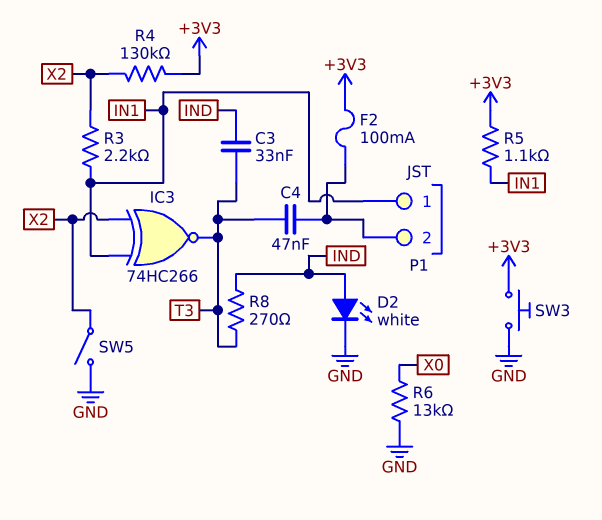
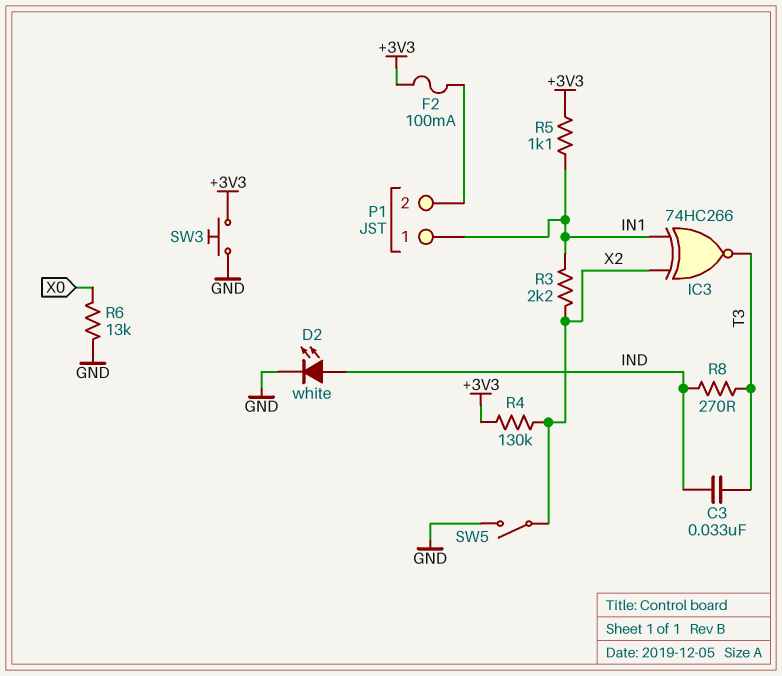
C4: 47nF (P1/2, T3) -> none

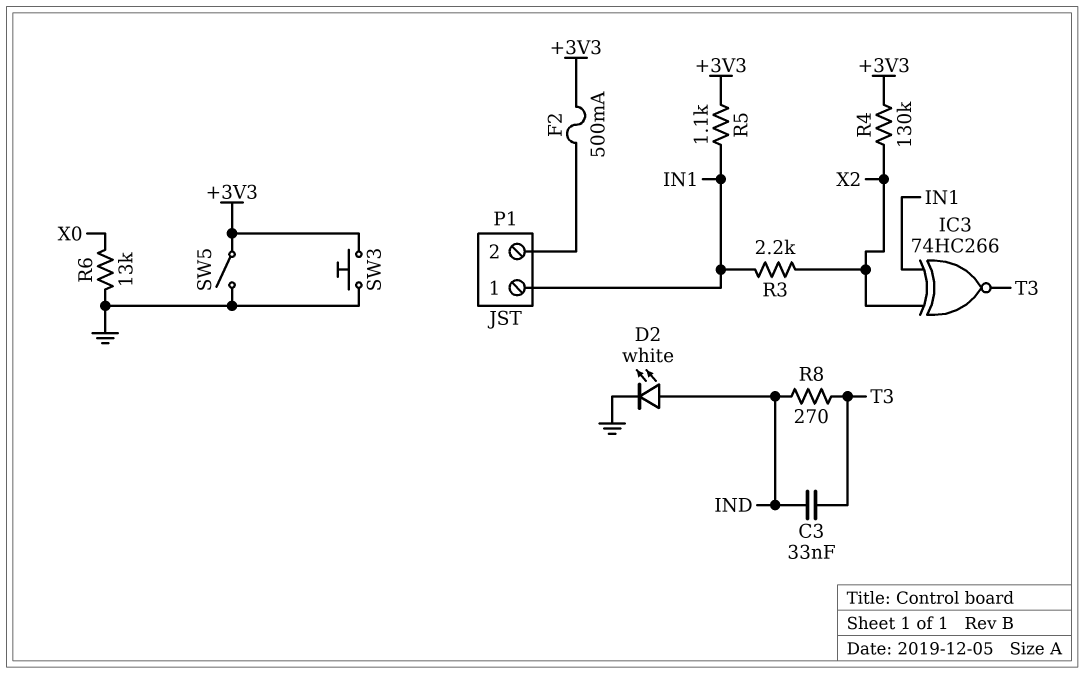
F2: 100mA (+3V3, P1/2) -> 500mA (+3V3, P1/2)
SW5: switch (GND, X2) -> switch (+3V3, GND)

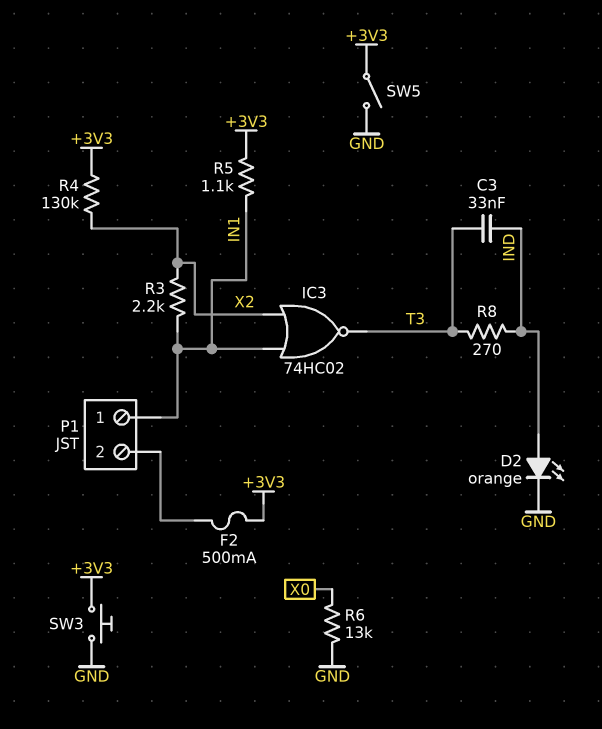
D2: LED white (A IND, K GND) -> LED orange (A IND, K GND)
IC3: XNOR 74HC266 (in IN1, in X2, out T3) -> NOR 74HC02 (in IN1, in X2, out T3)

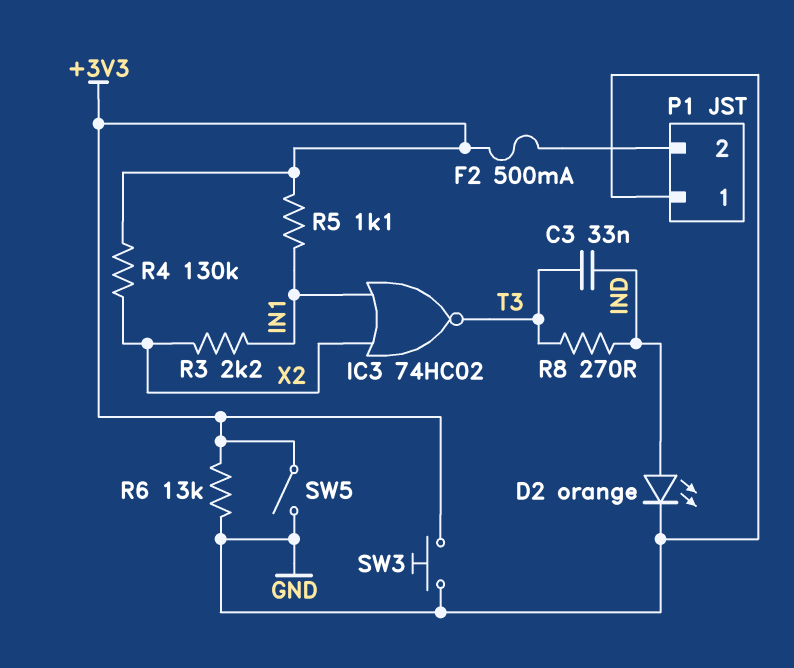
P1 pin 1: IN1 -> GND
R6: 13k (GND, X0) -> 13k (+3V3, GND)

